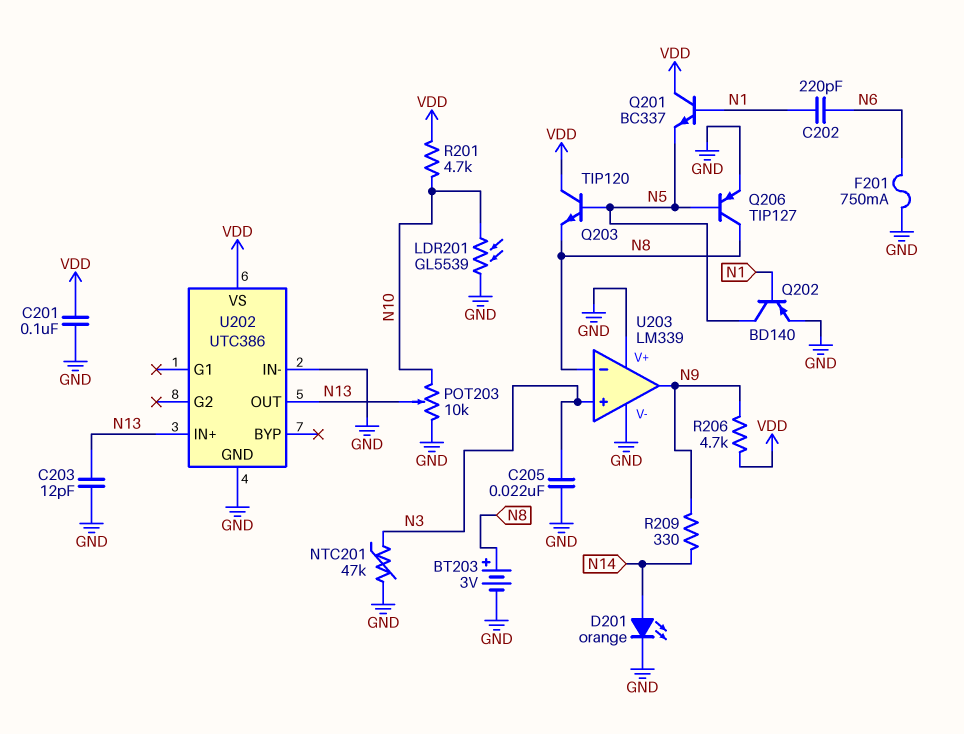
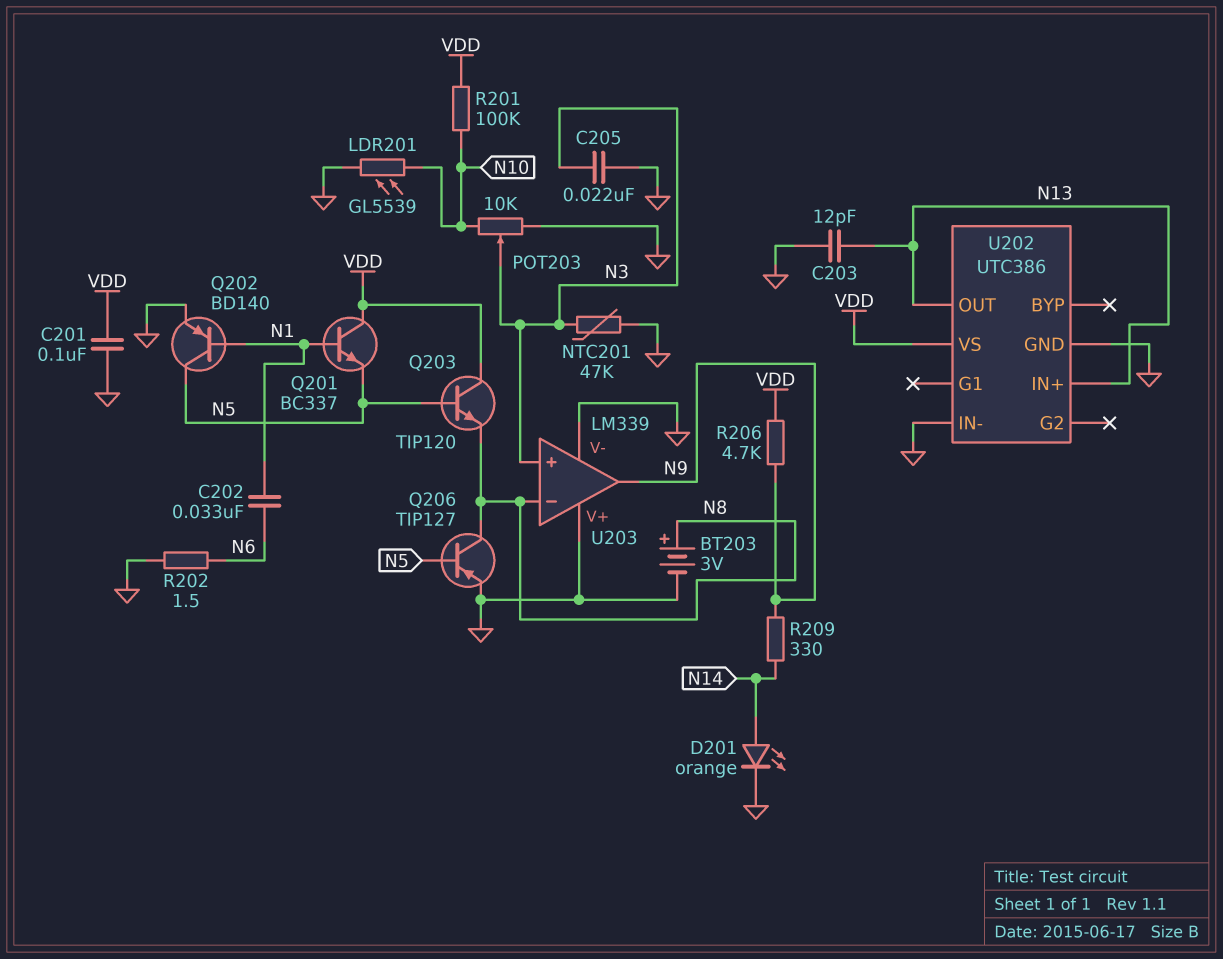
C202: 220pF (N1, N6) -> 33nF (N1, N6)
F201: 750mA (GND, N6) -> none
POT203: 10k (GND, N10, wiper N13) -> 10k (GND, N10, wiper N3)
R201: 4.7k (N10, VDD) -> 100k (N10, VDD)
R202: none -> 1.5 (GND, N6)

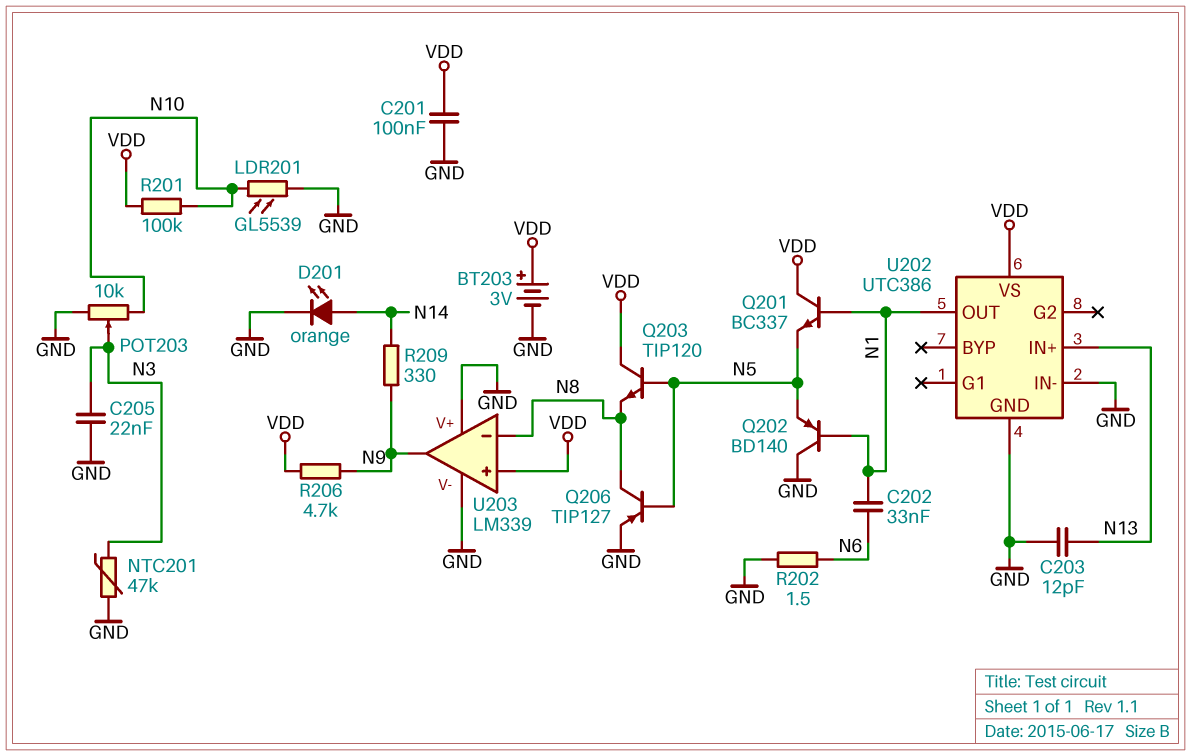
BT203: 3V (plus N8, minus GND) -> 3V (plus VDD, minus GND)
Q202: PNP BD140 (B N1, C N5, E GND) -> PNP BD140 (B N1, C GND, E N5)
U202 pin OUT: N13 -> N1
U203 pin in+: N3 -> VDD

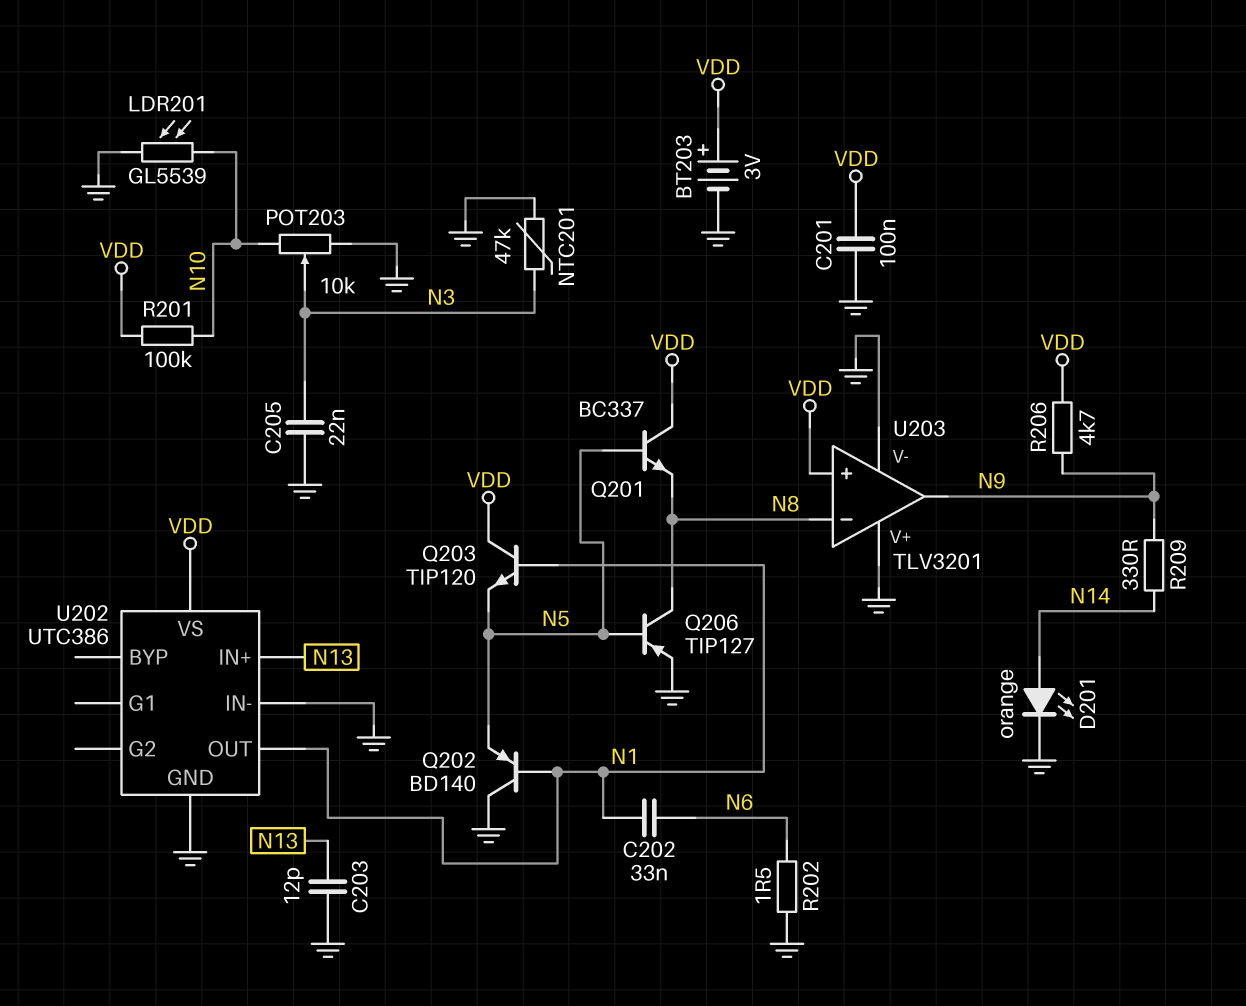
Q201: NPN BC337 (B N1, C VDD, E N5) -> NPN BC337 (B N5, C VDD, E N8)
Q203: NPN TIP120 (B N5, C VDD, E N8) -> NPN TIP120 (B N1, C VDD, E N5)
U203: LM339 -> TLV3201

